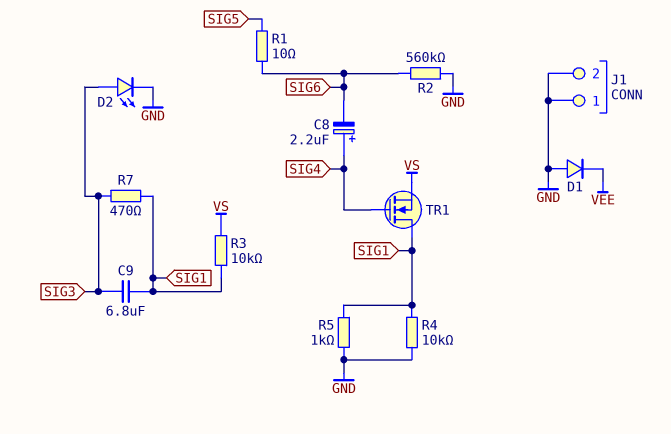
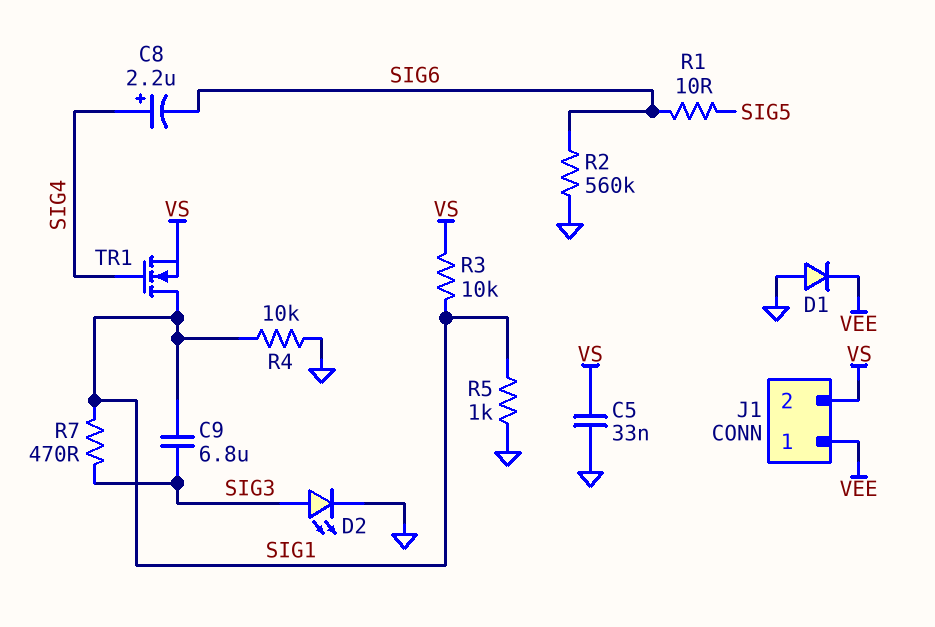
C5: none -> 33nF (GND, VS)
J1 pin 1: GND -> VEE
J1 pin 2: GND -> VS

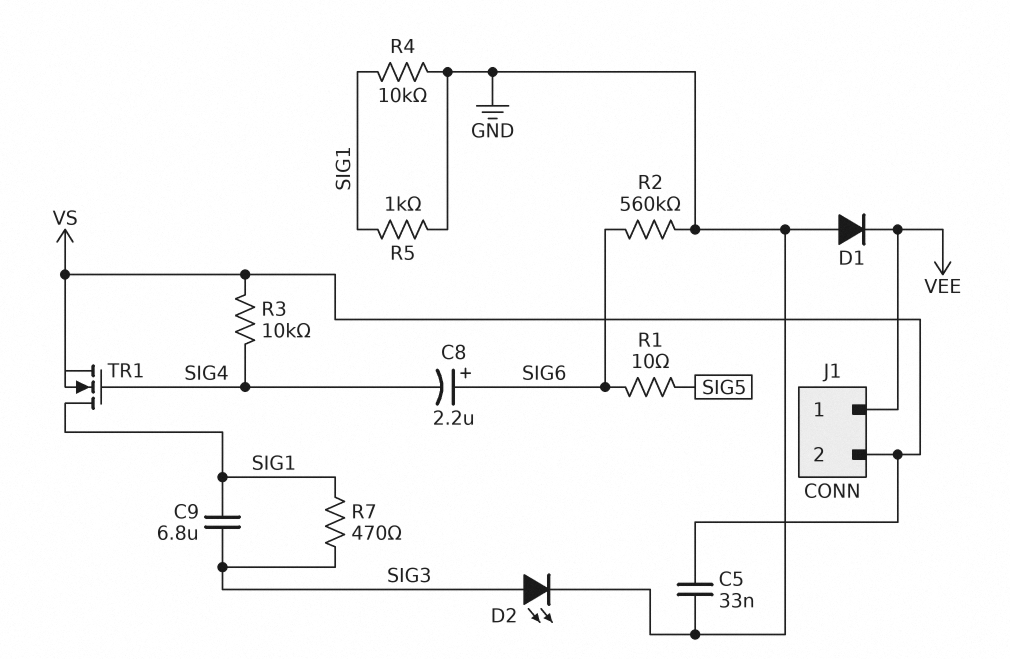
C8: 2.2uF (plus SIG4, minus SIG6) -> 2.2uF (plus SIG6, minus SIG4)
R3: 10k (SIG1, VS) -> 10k (SIG4, VS)

